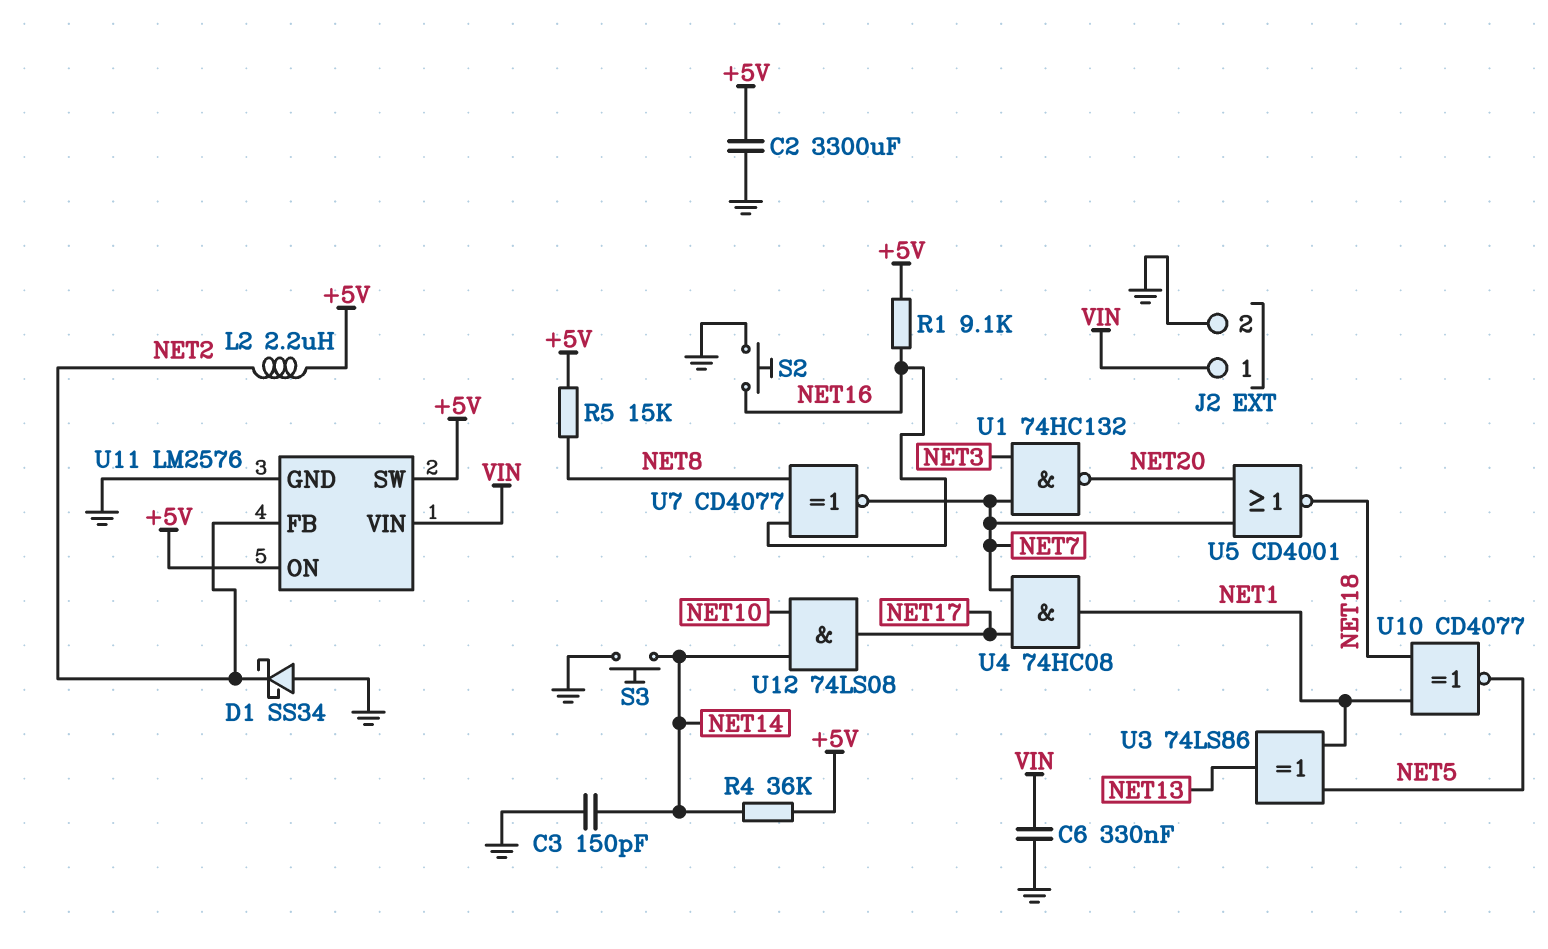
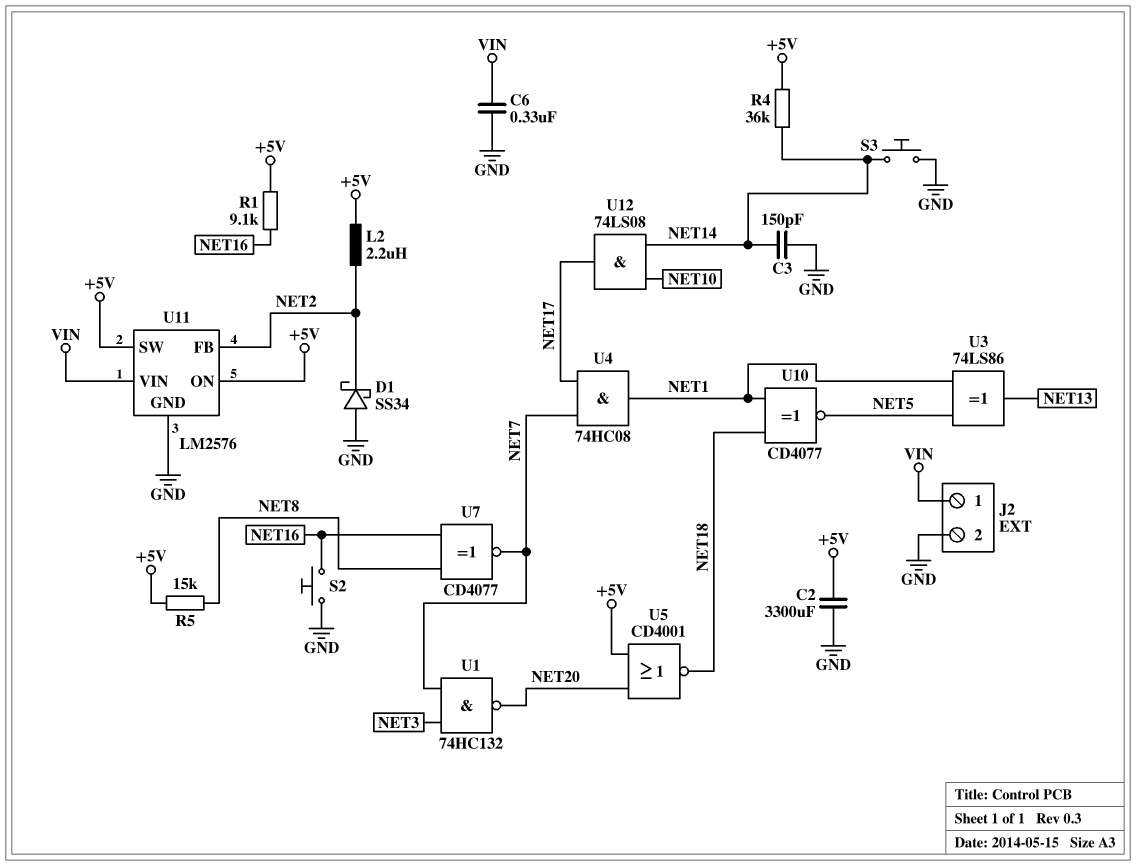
U5: NOR CD4001 (in NET7, in NET20, out NET18) -> NOR CD4001 (in +5V, in NET20, out NET18)

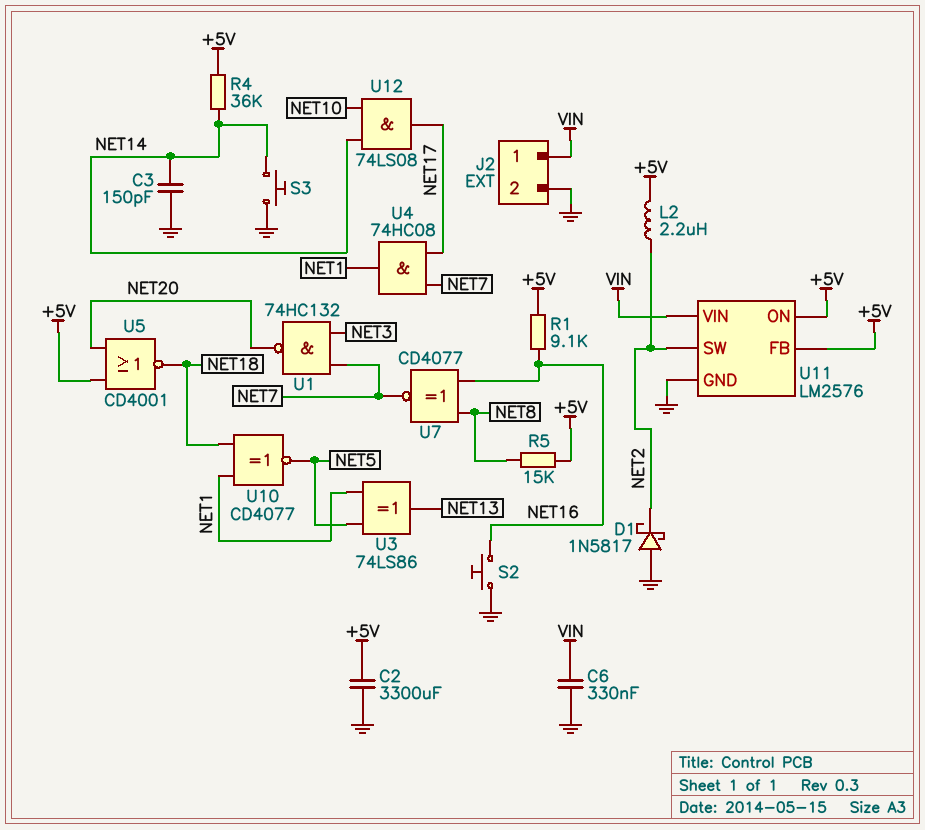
D1: schottky SS34 (A GND, K NET2) -> schottky 1N5817 (A GND, K NET2)
U11 pin FB: NET2 -> +5V
U11 pin SW: +5V -> NET2

